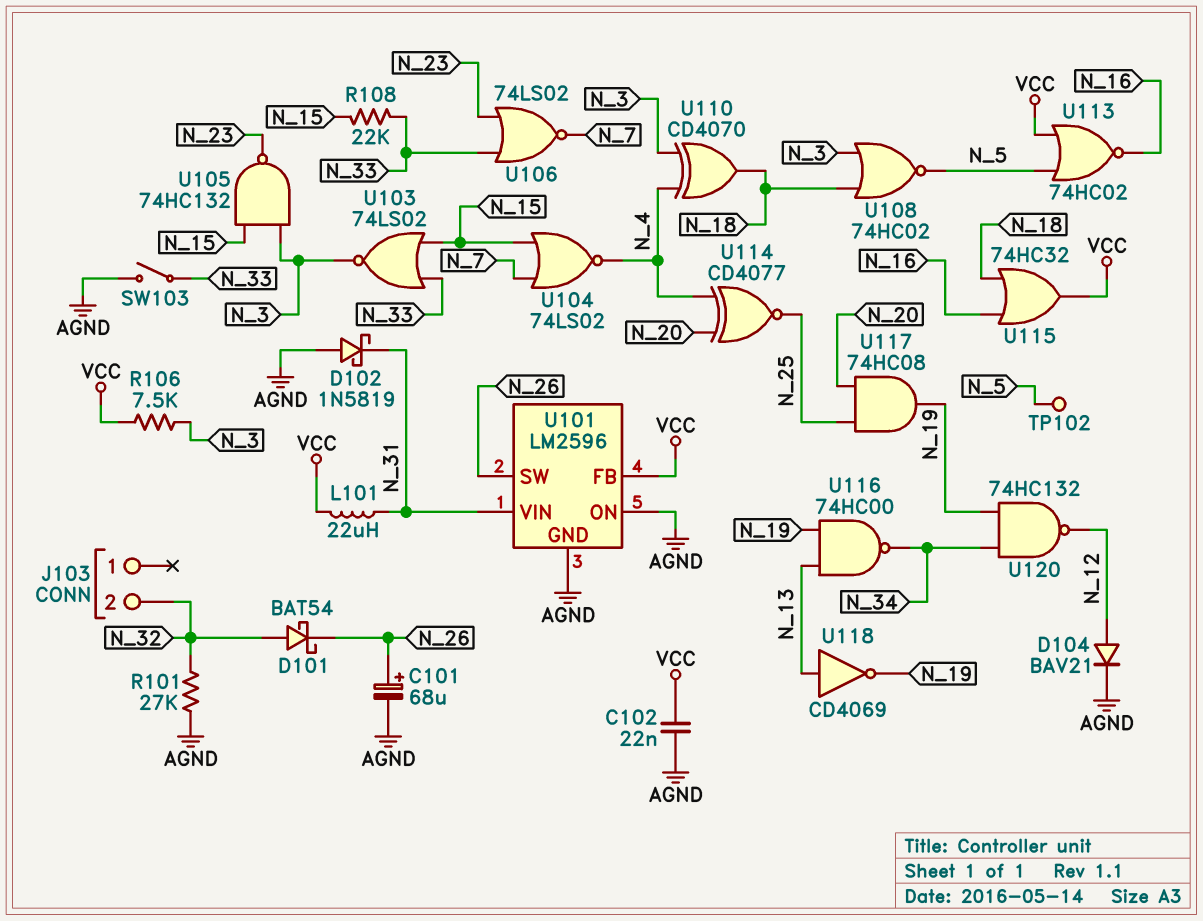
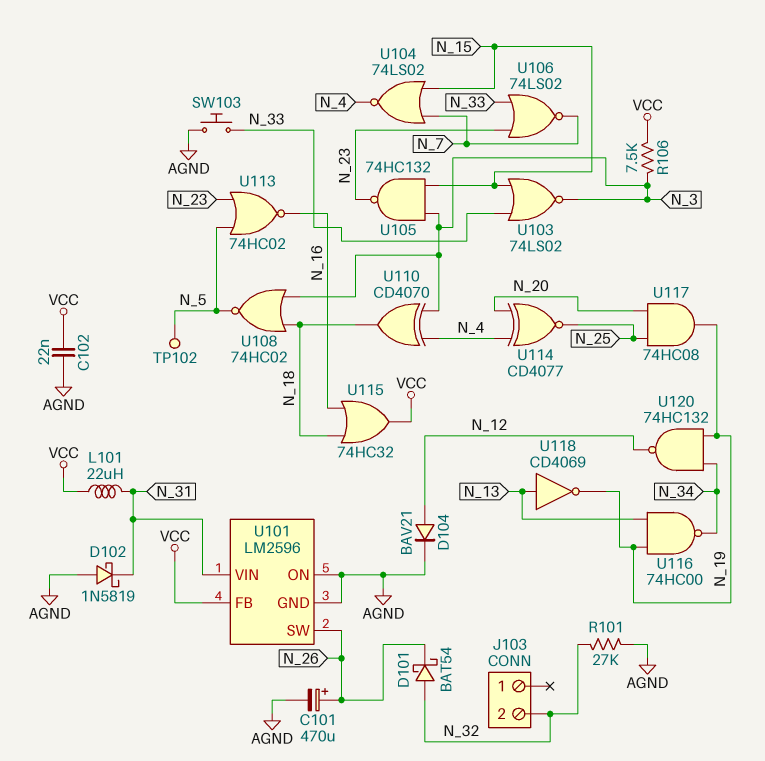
C101: 68uF (plus N_26, minus AGND) -> 470uF (plus N_26, minus AGND)
R108: 22k (N_15, N_33) -> none
SW103: switch (AGND, N_33) -> button (AGND, N_33)
U113: NOR 74HC02 (in N_5, in VCC, out N_16) -> NOR 74HC02 (in N_5, in N_23, out N_16)

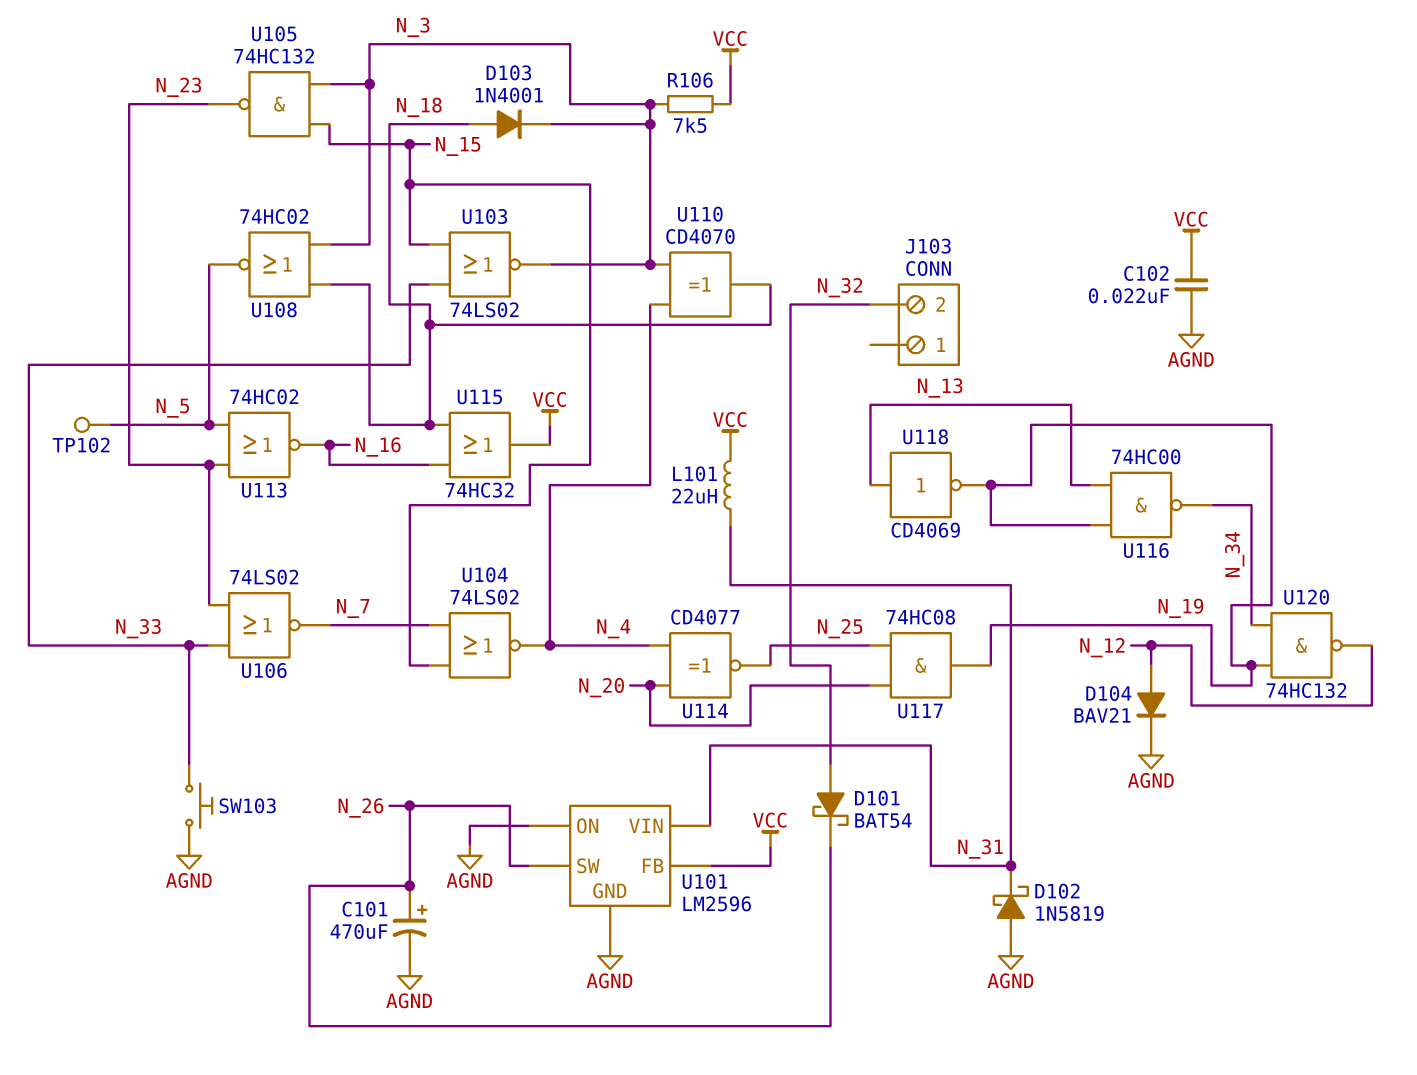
D103: none -> diode 1N4001 (A N_18, K N_3)
R101: 27k (AGND, N_32) -> none

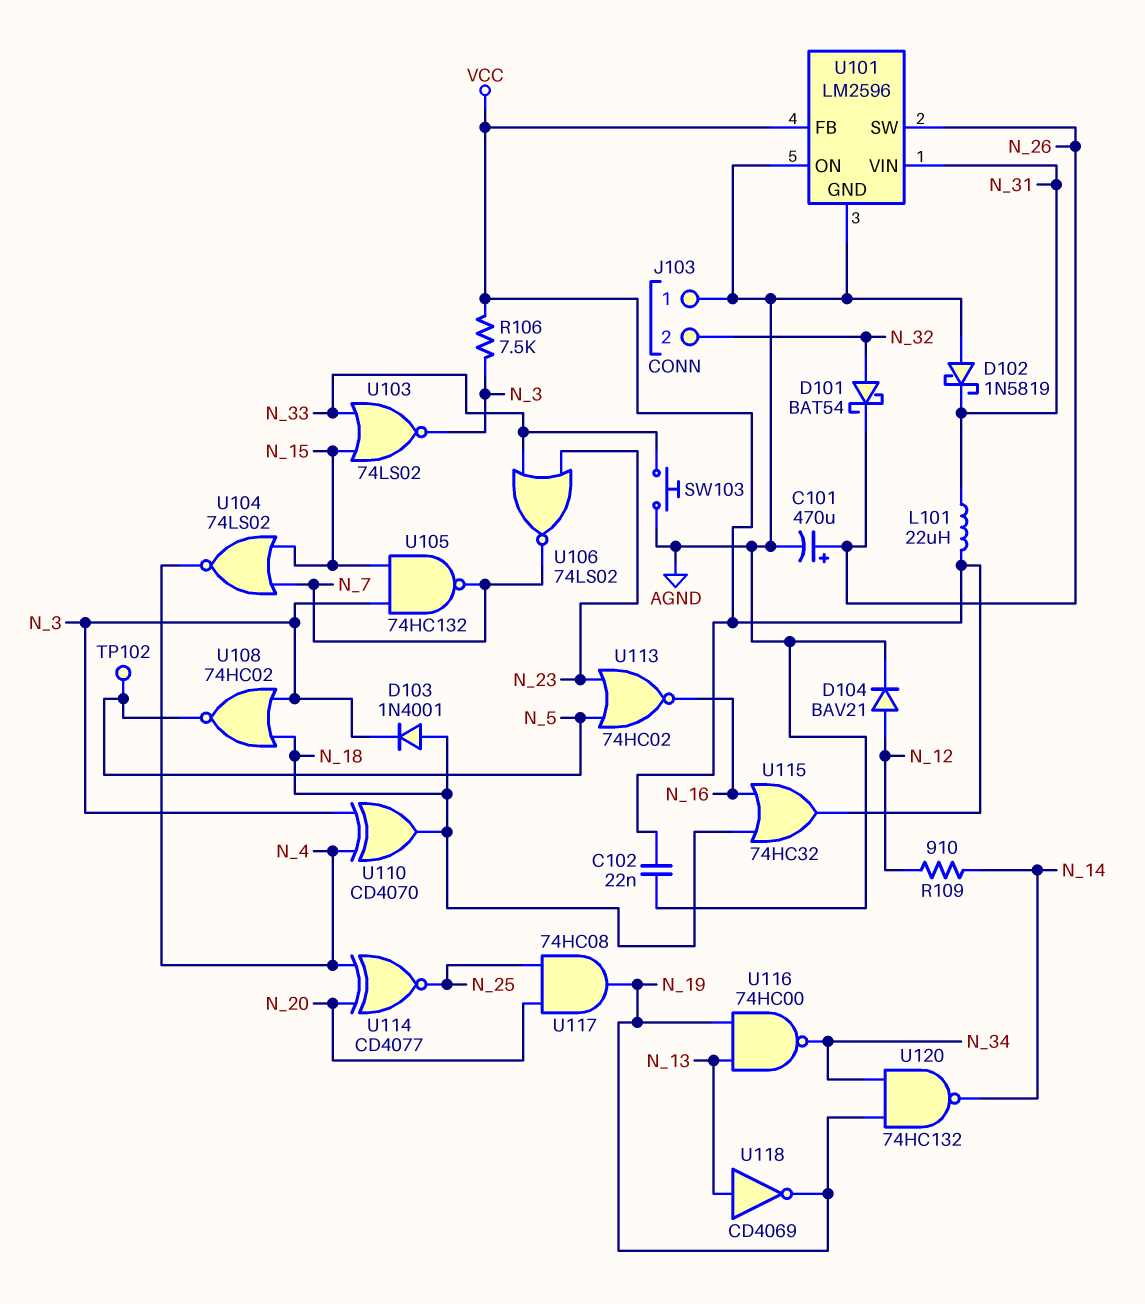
J103 pin 1: none -> AGND
R109: none -> 910 (N_12, N_14)
U105: NAND 74HC132 (in N_3, in N_15, out N_23) -> NAND 74HC132 (in N_3, in N_15, out N_7)
U120: NAND 74HC132 (in N_19, in N_34, out N_12) -> NAND 74HC132 (in N_19, in N_34, out N_14)

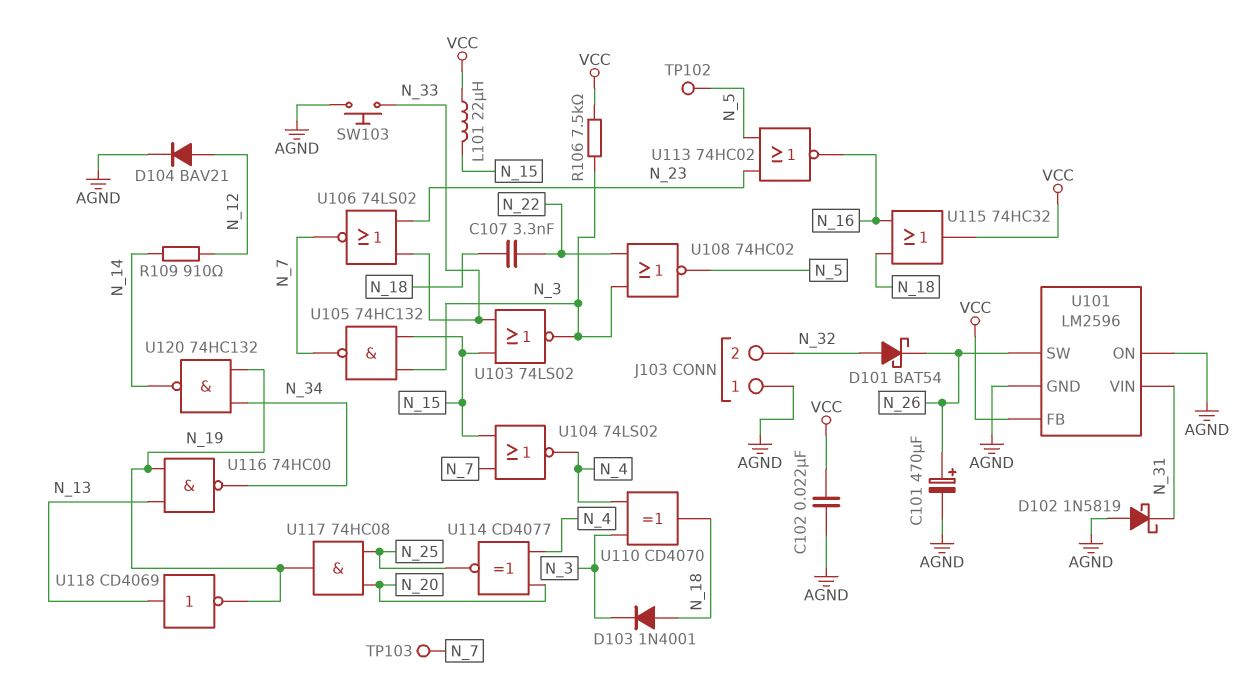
C107: none -> 3.3nF (N_18, N_22)
L101: 22uH (N_31, VCC) -> 22uH (N_15, VCC)
TP103: none -> test point (N_7)
U108: NOR 74HC02 (in N_3, in N_18, out N_5) -> NOR 74HC02 (in N_3, in N_22, out N_5)

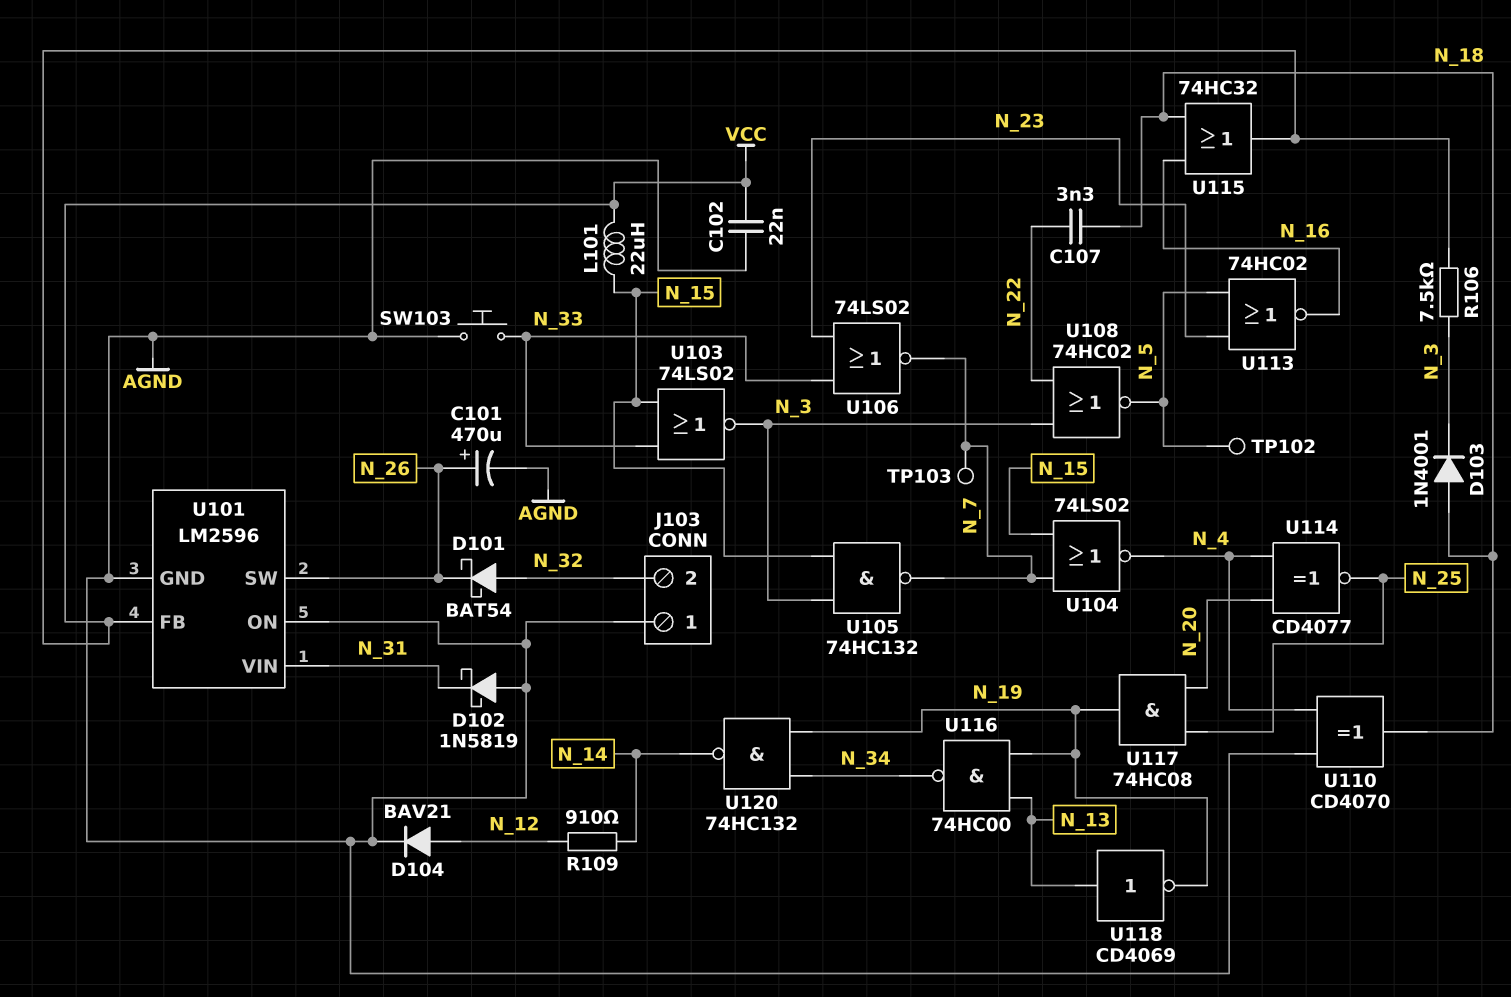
U110: XOR CD4070 (in N_3, in N_4, out N_18) -> XOR CD4070 (in AGND, in N_4, out N_18)

